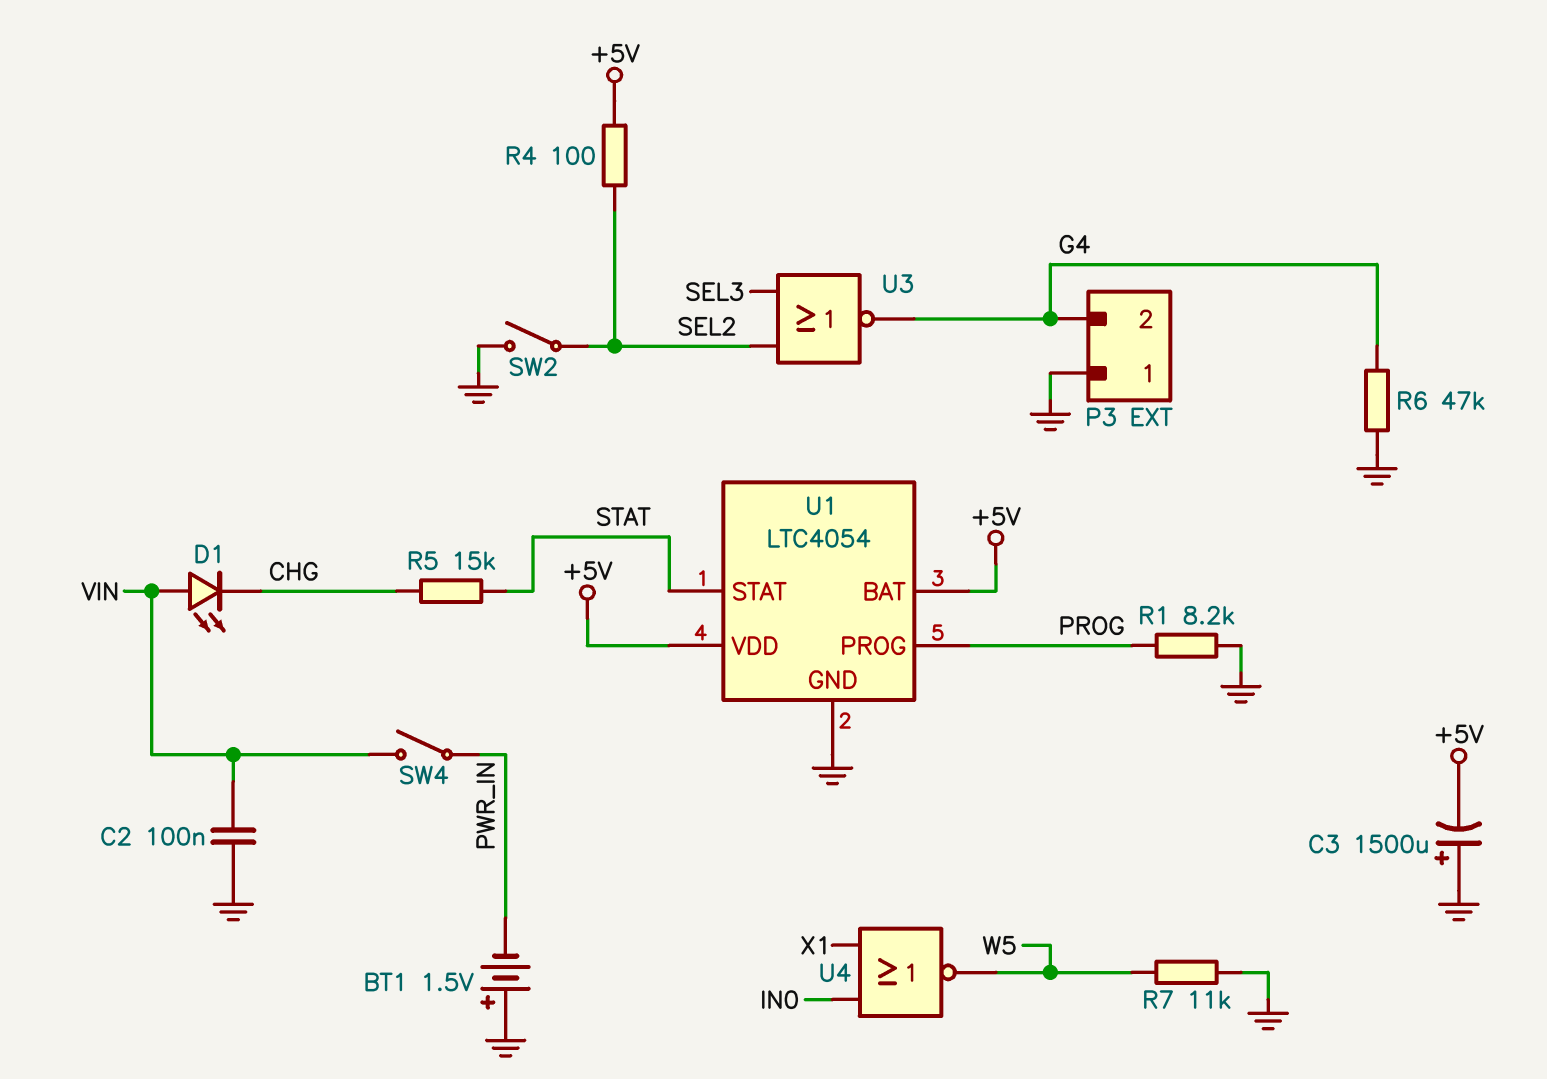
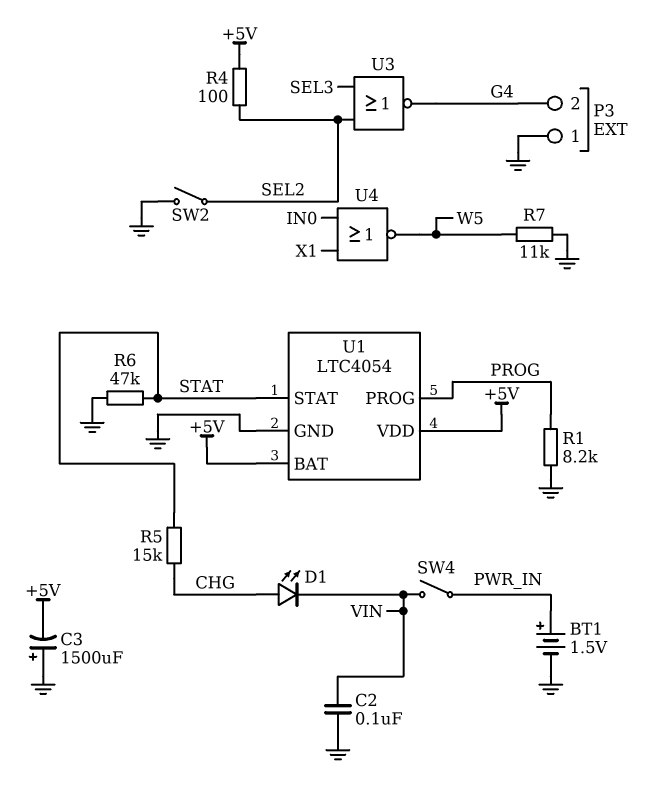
BT1: 1.5V (plus GND, minus PWR_IN) -> 1.5V (plus PWR_IN, minus GND)
D1: LED (A VIN, K CHG) -> LED (A CHG, K VIN)
R6: 47k (G4, GND) -> 47k (GND, STAT)

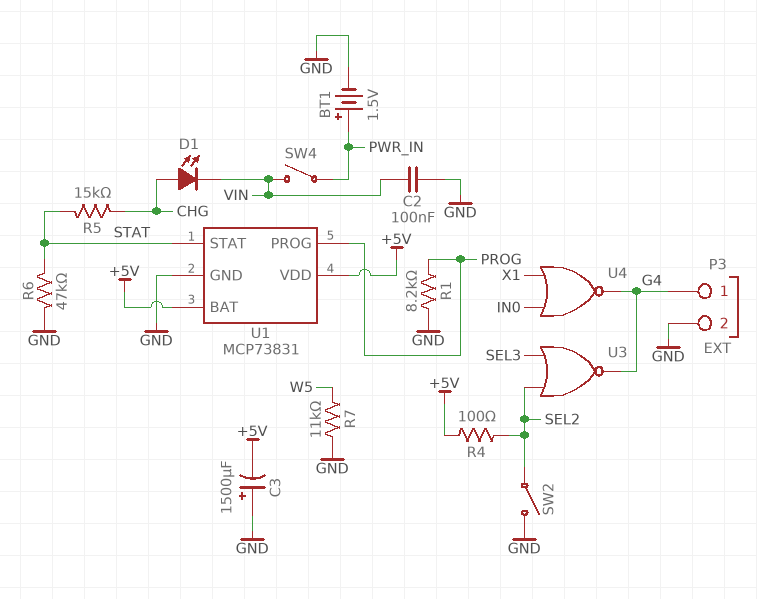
P3 pin 1: GND -> G4
P3 pin 2: G4 -> GND
U1: LTC4054 -> MCP73831
U4: NOR (in IN0, in X1, out W5) -> NOR (in IN0, in X1, out G4)

